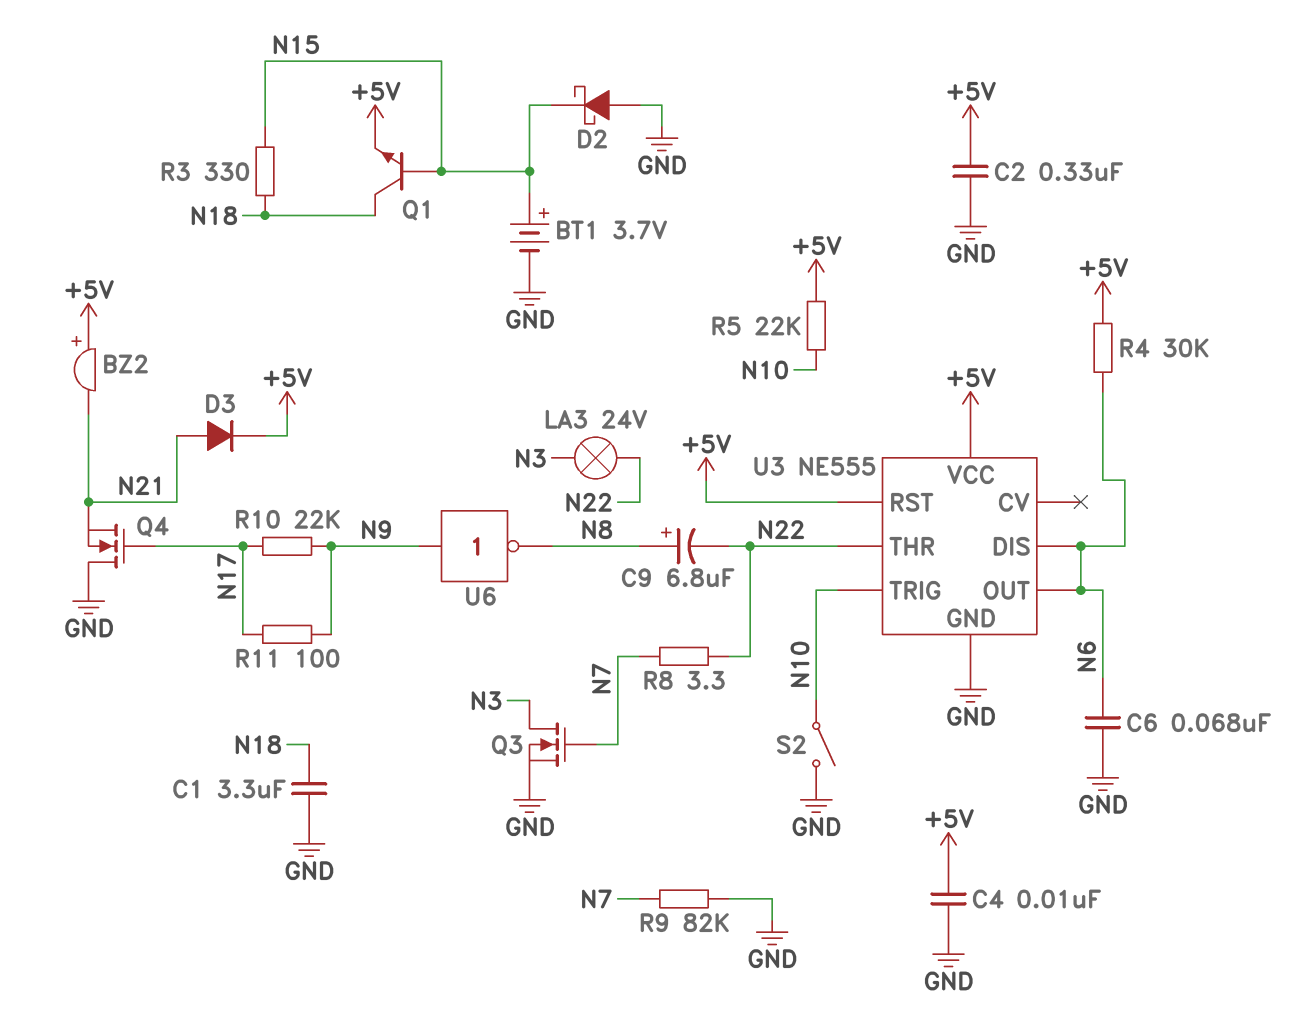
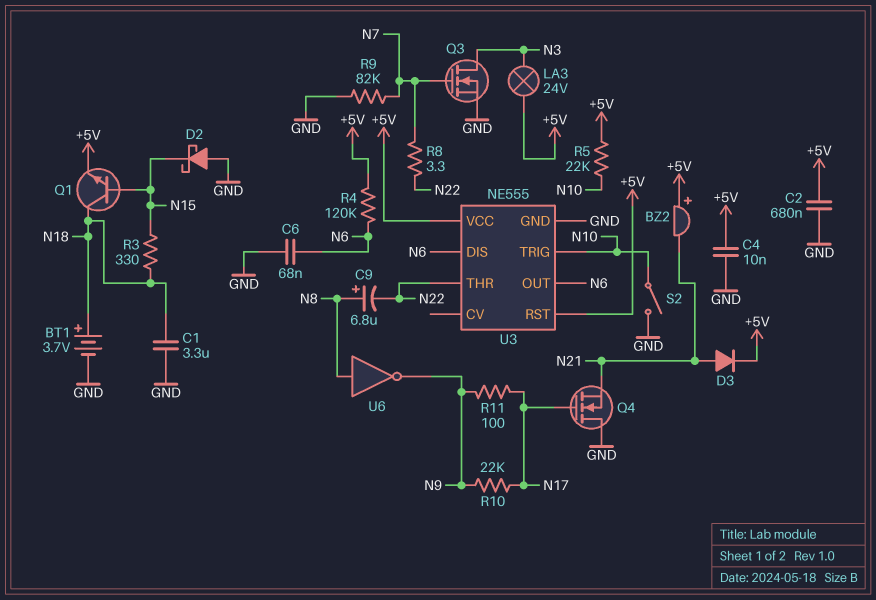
BT1: 3.7V (plus N15, minus GND) -> 3.7V (plus N18, minus GND)
C2: 330nF (+5V, GND) -> 680nF (+5V, GND)
LA3: lamp 24V (N3, N22) -> lamp 24V (+5V, N3)
R4: 30k (+5V, N6) -> 120k (+5V, N6)
U6: NOT (in N9, out N8) -> NOT (in N8, out N9)

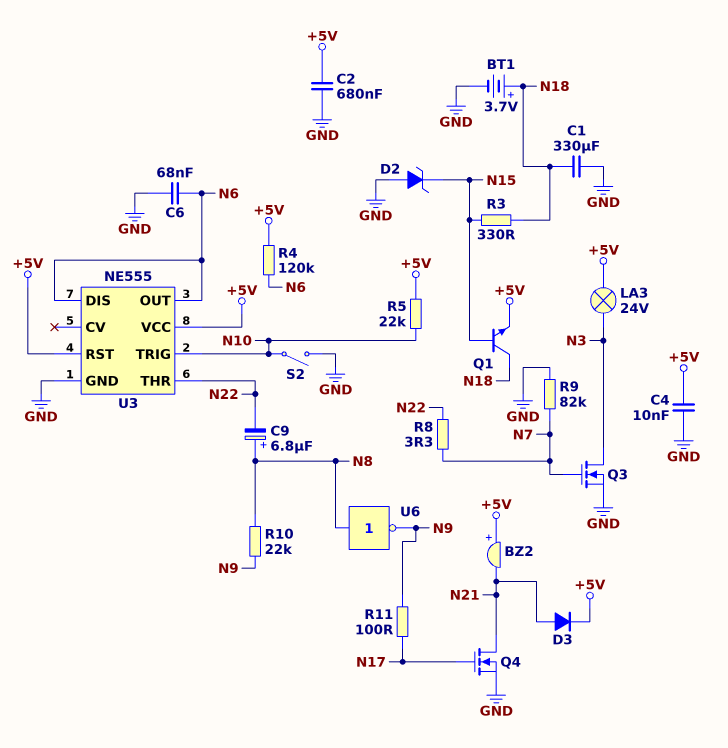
C1: 3.3uF (GND, N18) -> 330uF (GND, N18)
D2: schottky (A GND, K N15) -> zener (A GND, K N15)
Q4: NMOS (G N17, D GND, S N21) -> NMOS (G N17, D N21, S GND)
R10: 22k (N9, N17) -> 22k (N8, N9)

